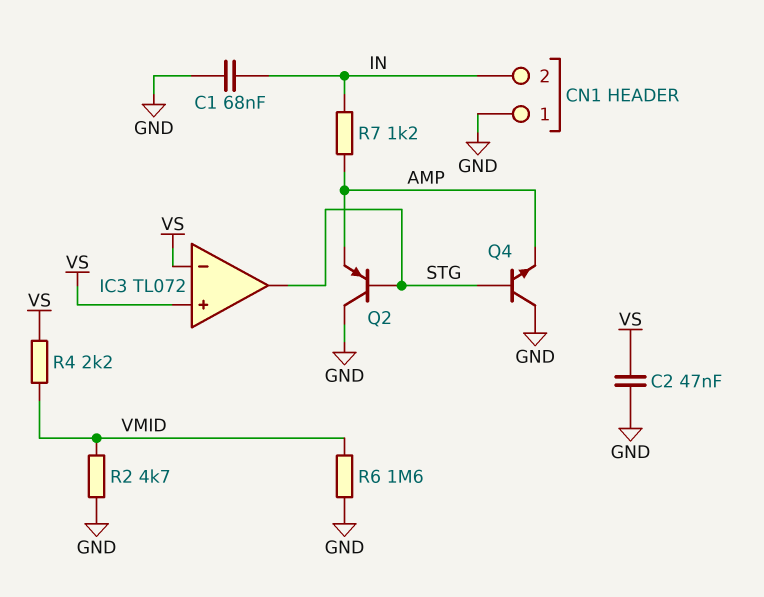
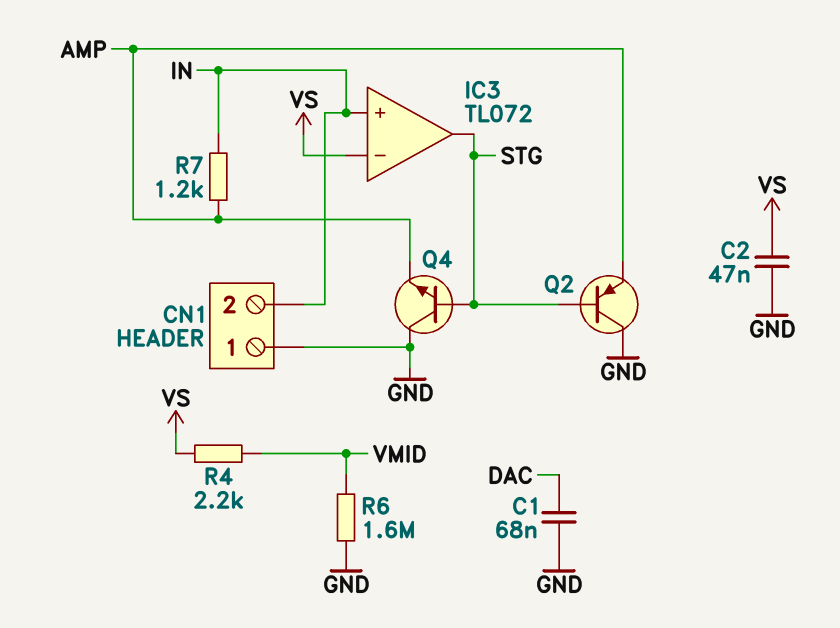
C1: 68nF (GND, IN) -> 68nF (DAC, GND)
IC3 pin in+: VS -> IN
R2: 4.7k (GND, VMID) -> none

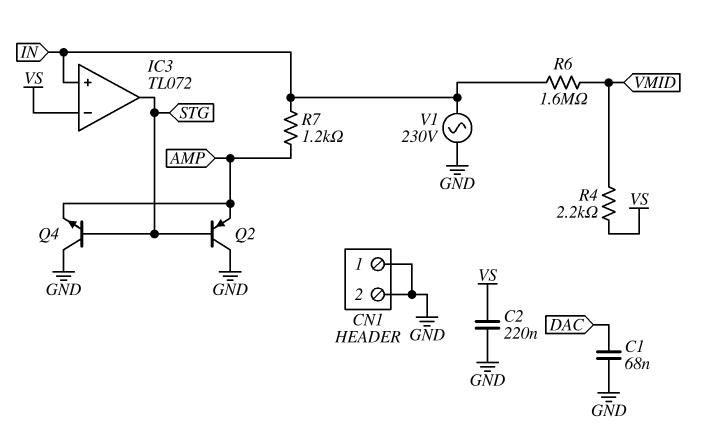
C2: 47nF (GND, VS) -> 220nF (GND, VS)
CN1 pin 2: IN -> GND
R6: 1.6M (GND, VMID) -> 1.6M (IN, VMID)
V1: none -> AC 230V (GND, IN)

